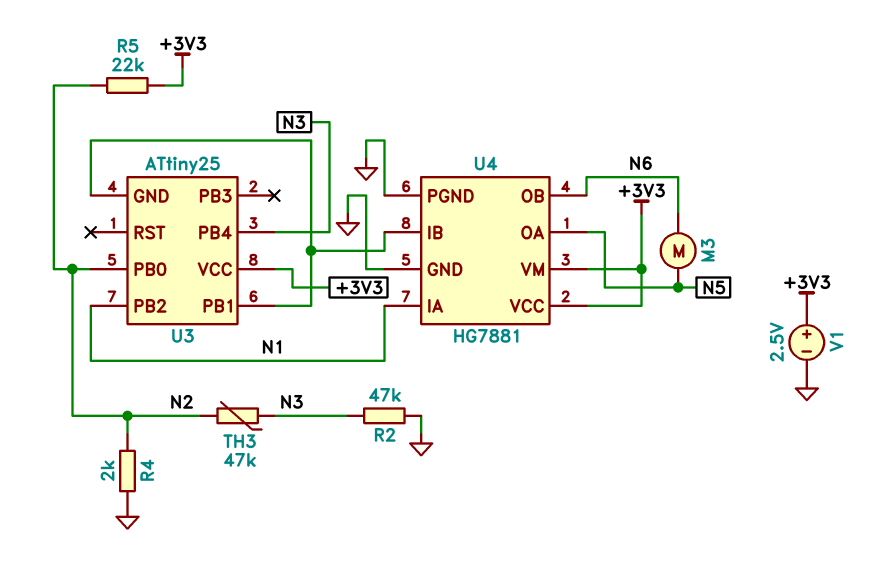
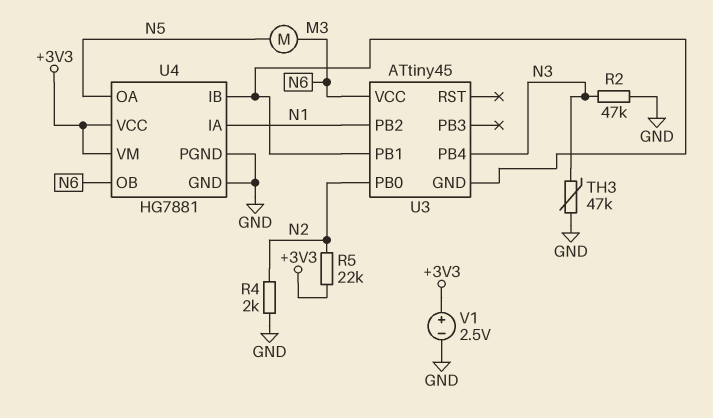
TH3: 47k (N2, N3) -> 47k (GND, N3)
U3: ATtiny25 -> ATtiny45
U3 pin VCC: +3V3 -> N6

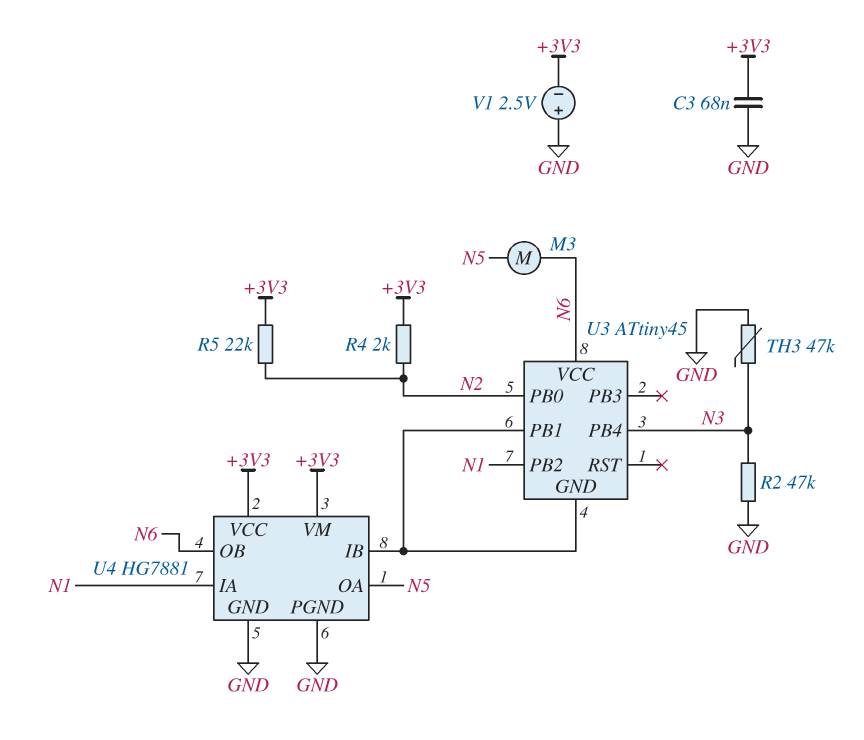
C3: none -> 68nF (+3V3, GND)
R4: 2k (GND, N2) -> 2k (+3V3, N2)
V1: 2.5V (plus +3V3, minus GND) -> 2.5V (plus GND, minus +3V3)

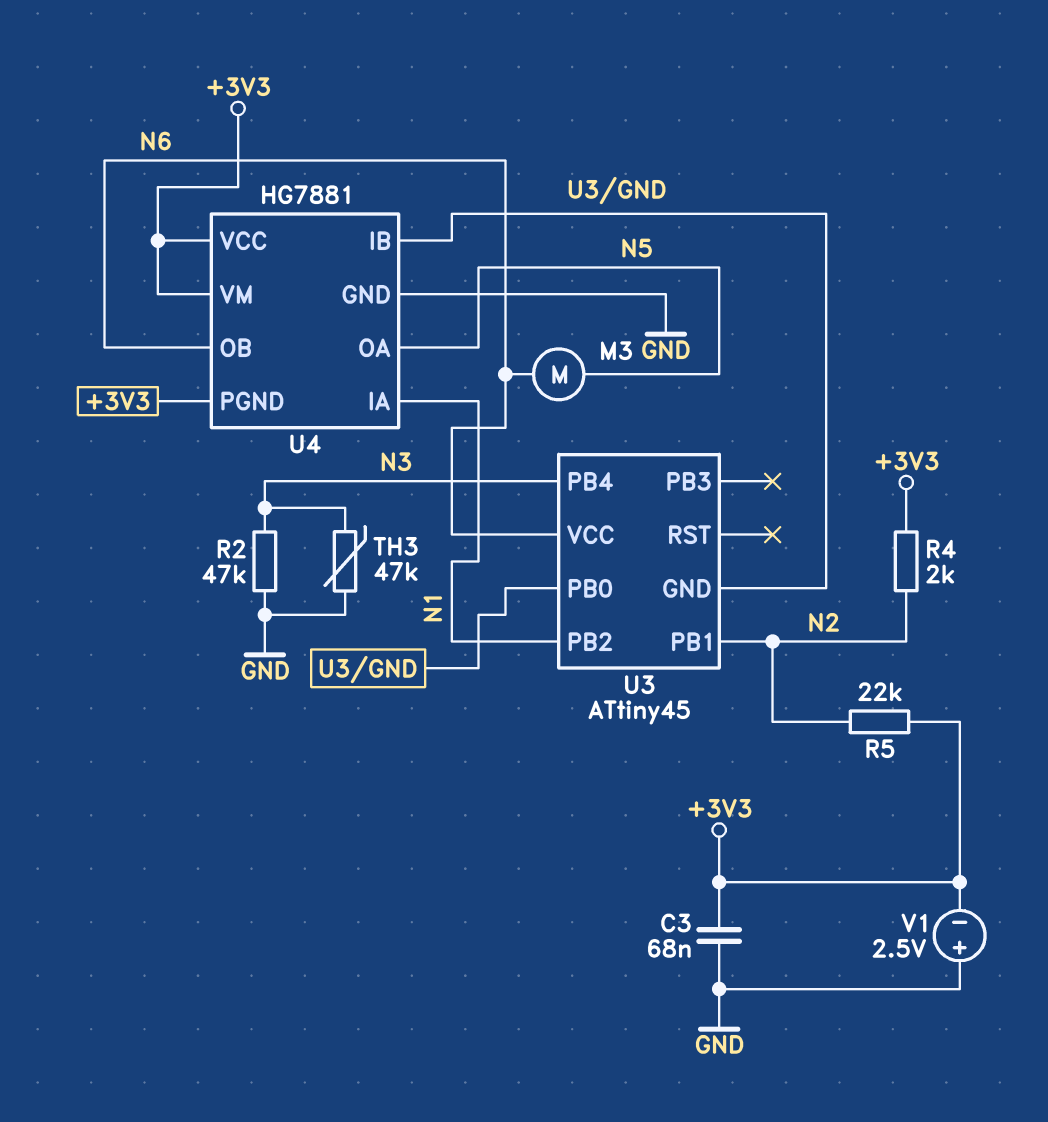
U3 pin PB0: N2 -> U3/GND
U3 pin PB1: U3/GND -> N2
U4 pin PGND: GND -> +3V3

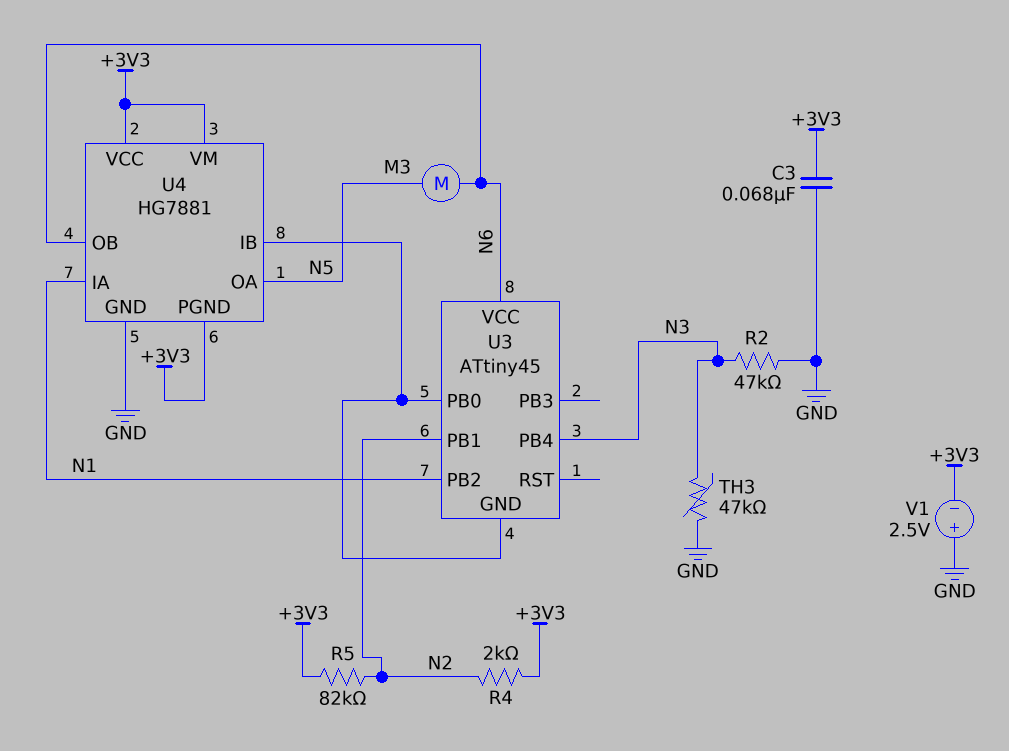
R5: 22k (+3V3, N2) -> 82k (+3V3, N2)

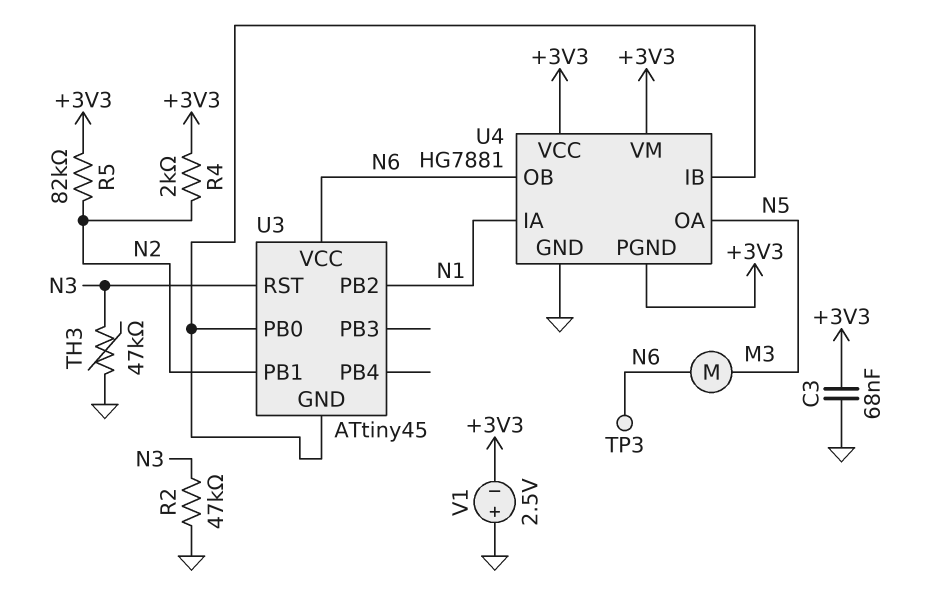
TP3: none -> test point (N6)
U3 pin PB4: N3 -> none
U3 pin RST: none -> N3

